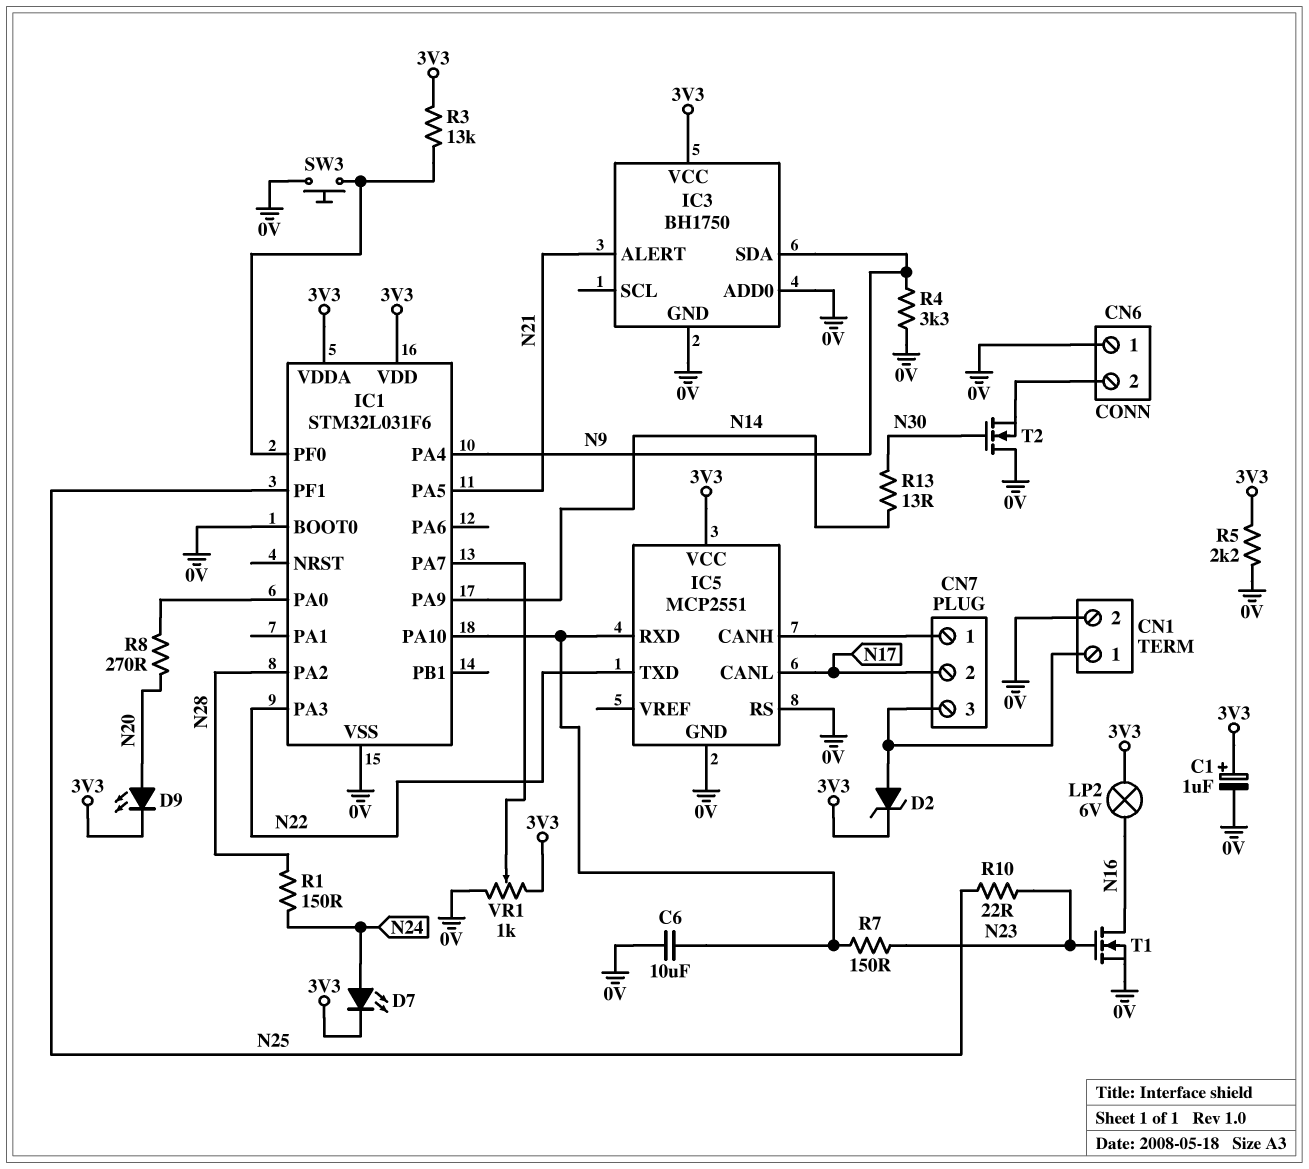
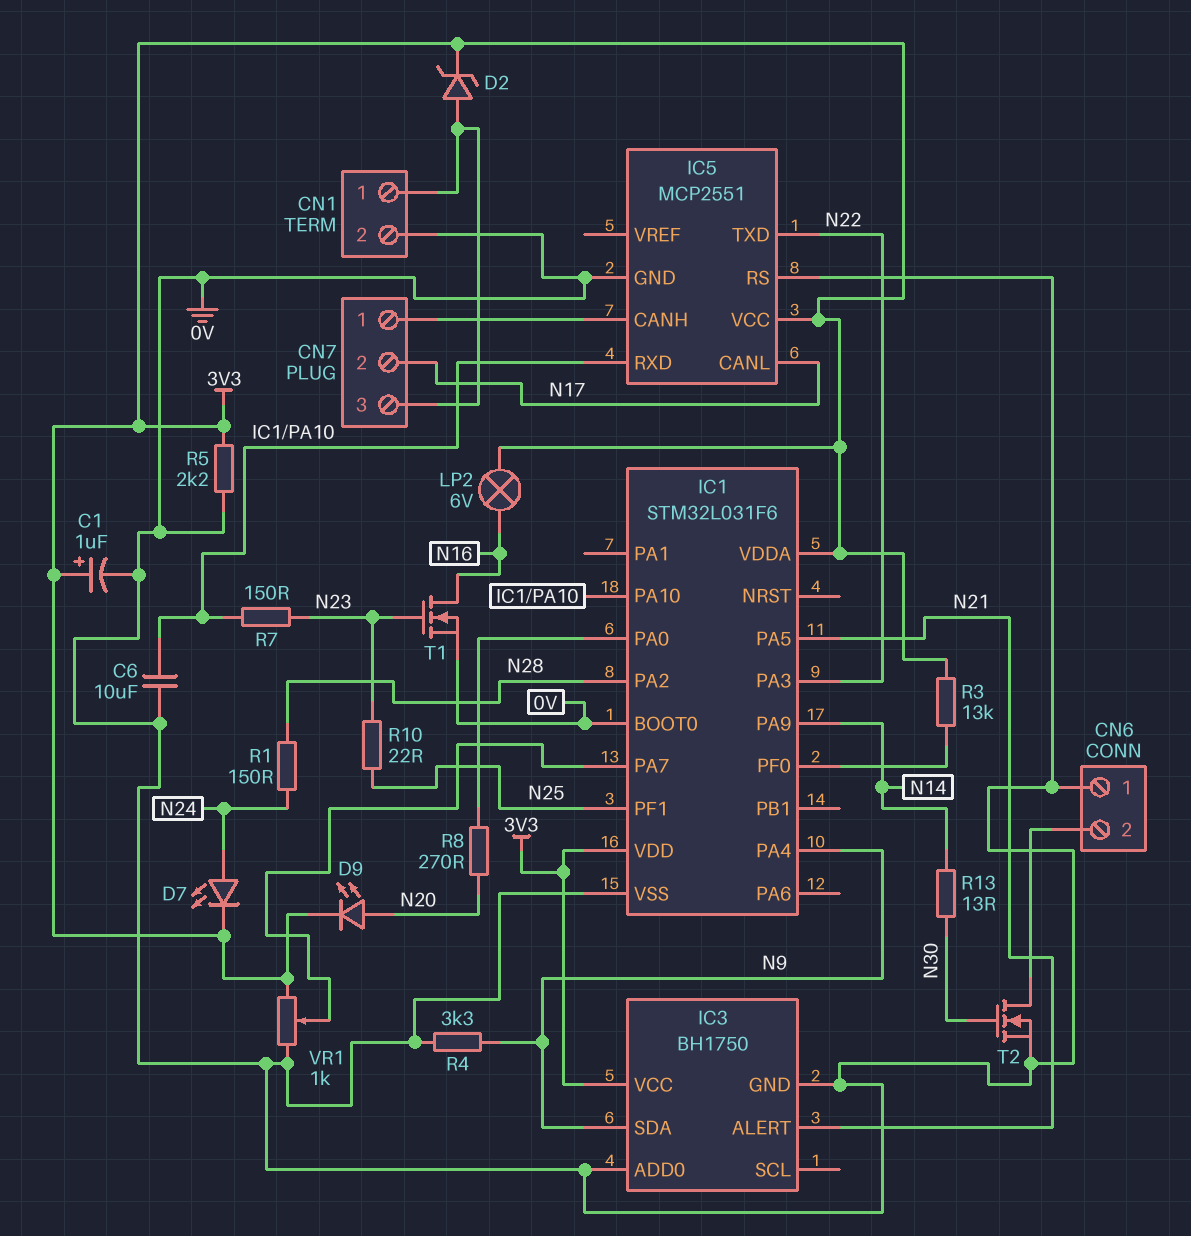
SW3: button (0V, IC1/PF0) -> none
T2: NMOS (G N30, D 0V, S CN6/2) -> NMOS (G N30, D CN6/2, S 0V)

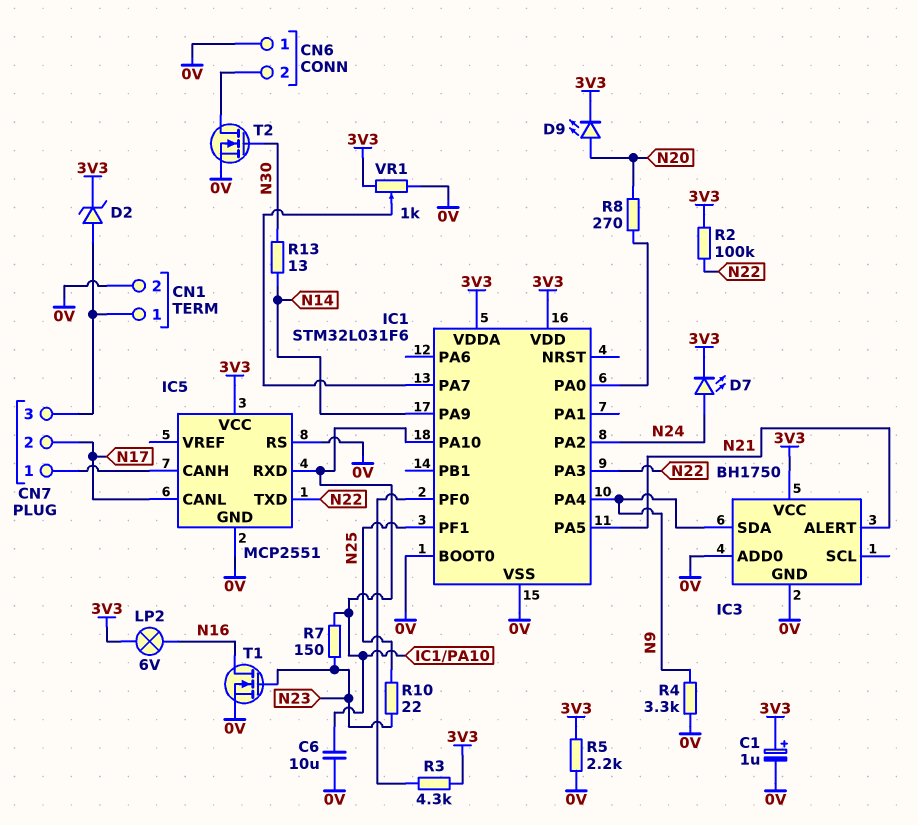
IC1 pin PA2: N28 -> N24
R1: 150 (N24, N28) -> none
R2: none -> 100k (3V3, N22)
R3: 13k (3V3, IC1/PF0) -> 4.3k (3V3, IC1/PF0)

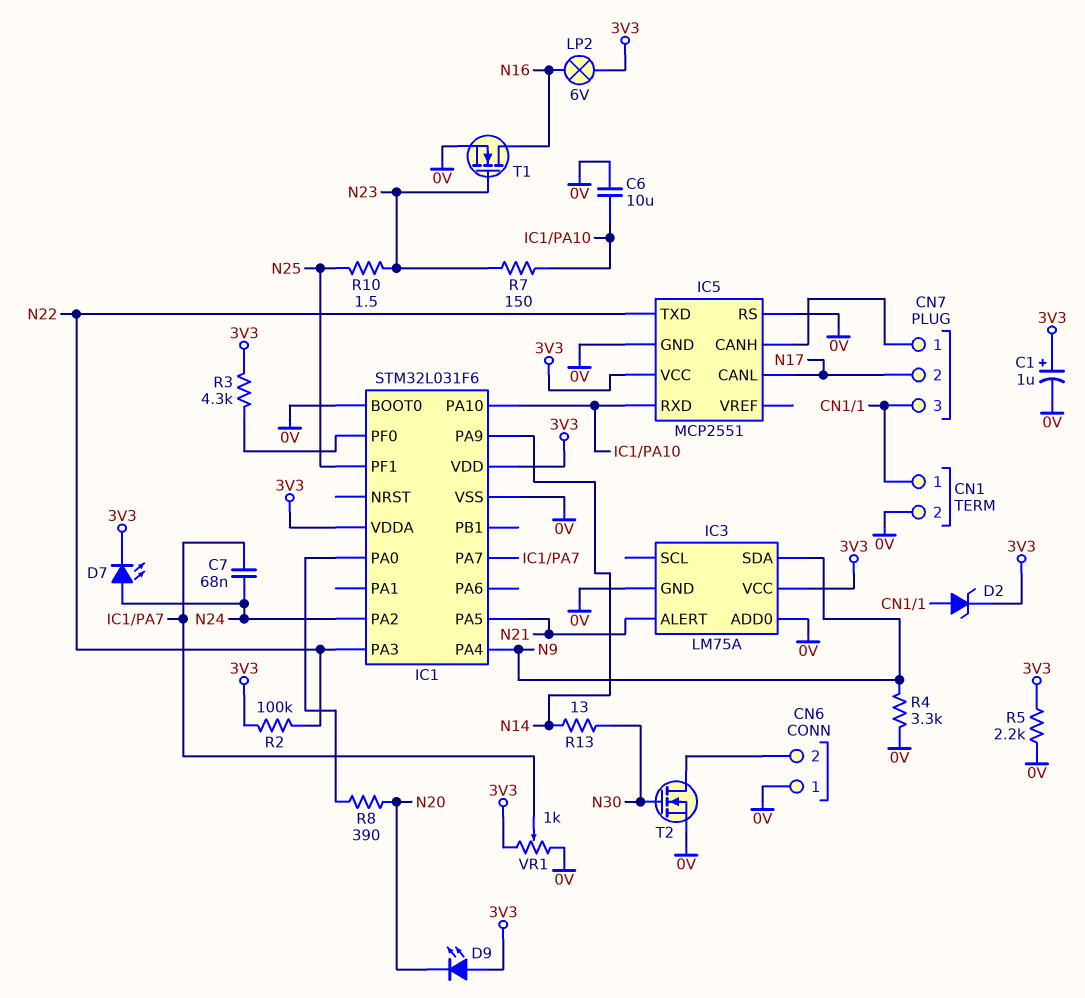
C7: none -> 68nF (IC1/PA7, N24)
D9: LED (A N20, K 3V3) -> LED (A 3V3, K N20)
IC3: BH1750 -> LM75A
R8: 270 (IC1/PA0, N20) -> 390 (IC1/PA0, N20)
R10: 22 (N23, N25) -> 1.5 (N23, N25)

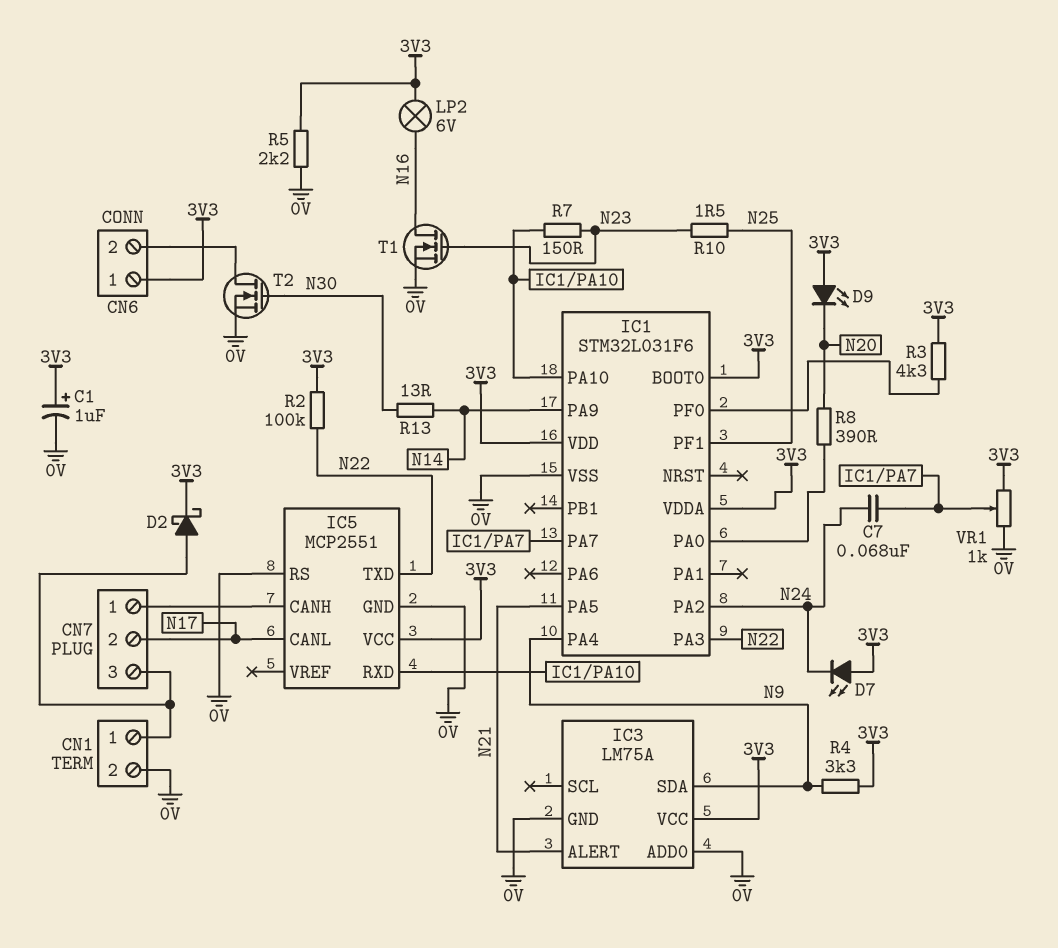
C6: 10uF (0V, IC1/PA10) -> none
CN6 pin 1: 0V -> 3V3
D2: zener (A CN1/1, K 3V3) -> schottky (A CN1/1, K 3V3)
D7: LED (A N24, K 3V3) -> LED (A 3V3, K N24)
IC1 pin BOOT0: 0V -> 3V3
R4: 3.3k (0V, N9) -> 3.3k (3V3, N9)

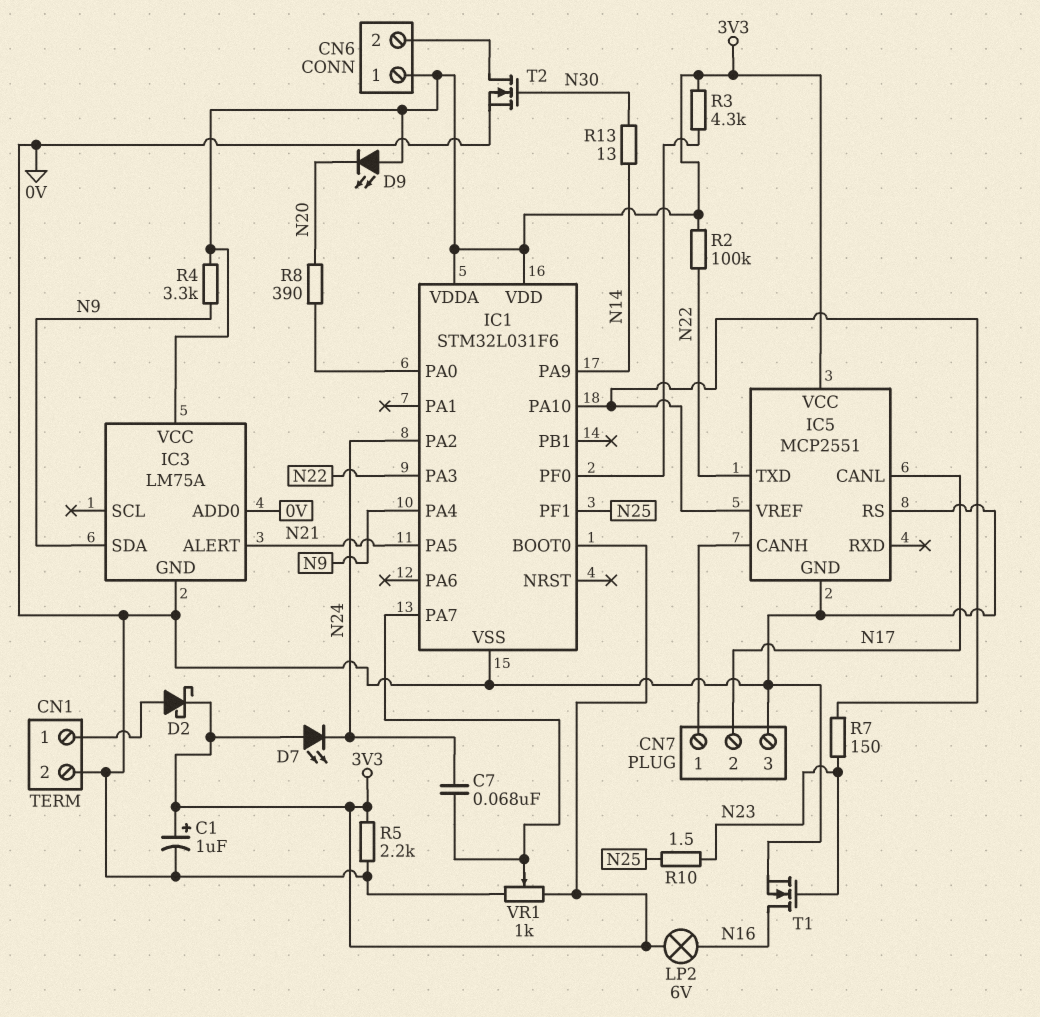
CN7 pin 3: CN1/1 -> 0V
IC5 pin RXD: IC1/PA10 -> none
IC5 pin VREF: none -> IC1/PA10

